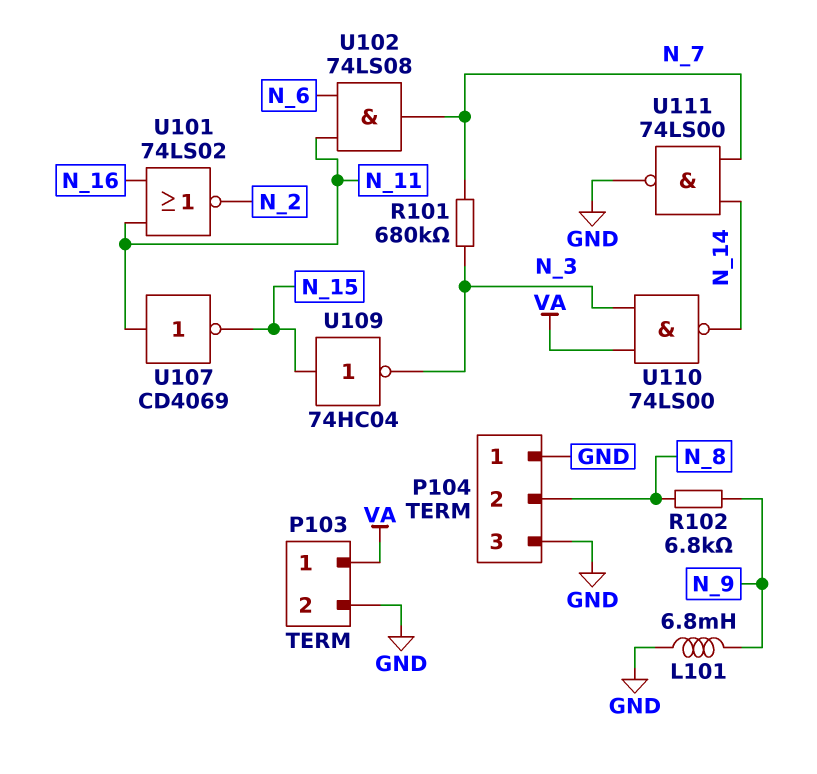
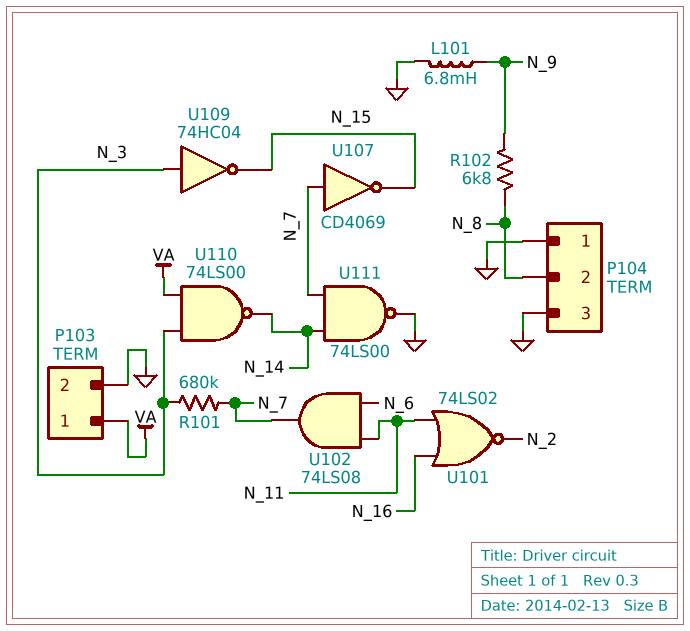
U107: NOT CD4069 (in N_11, out N_15) -> NOT CD4069 (in N_7, out N_15)
U109: NOT 74HC04 (in N_15, out N_3) -> NOT 74HC04 (in N_3, out N_15)

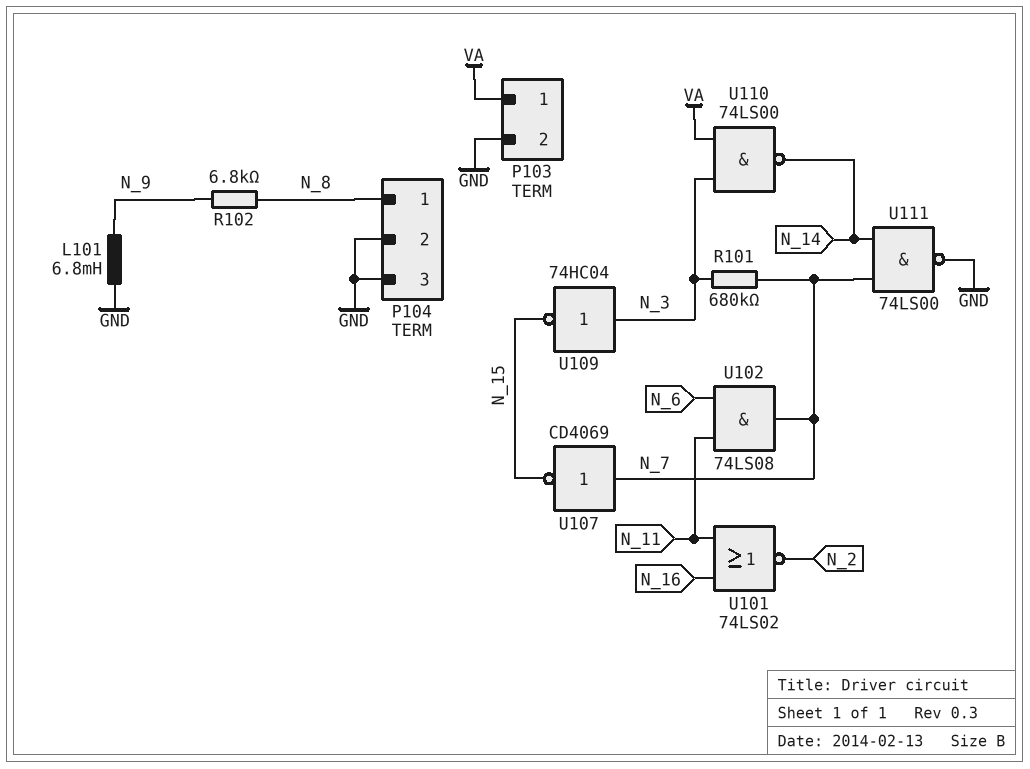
P104 pin 1: GND -> N_8
P104 pin 2: N_8 -> GND

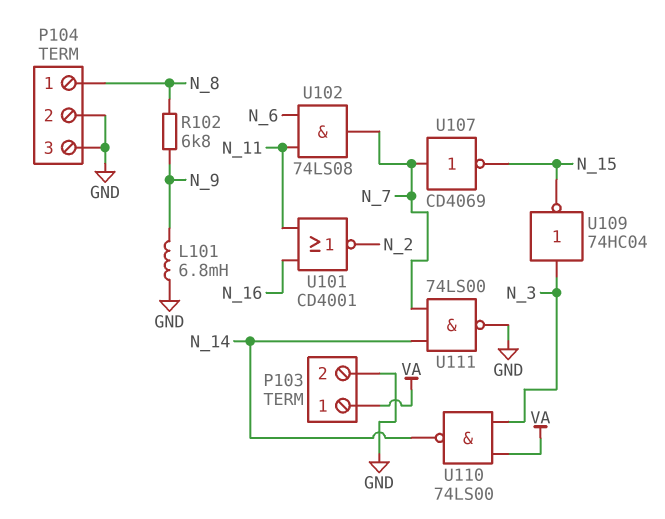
R101: 680k (N_3, N_7) -> none
U101: NOR 74LS02 (in N_11, in N_16, out N_2) -> NOR CD4001 (in N_11, in N_16, out N_2)

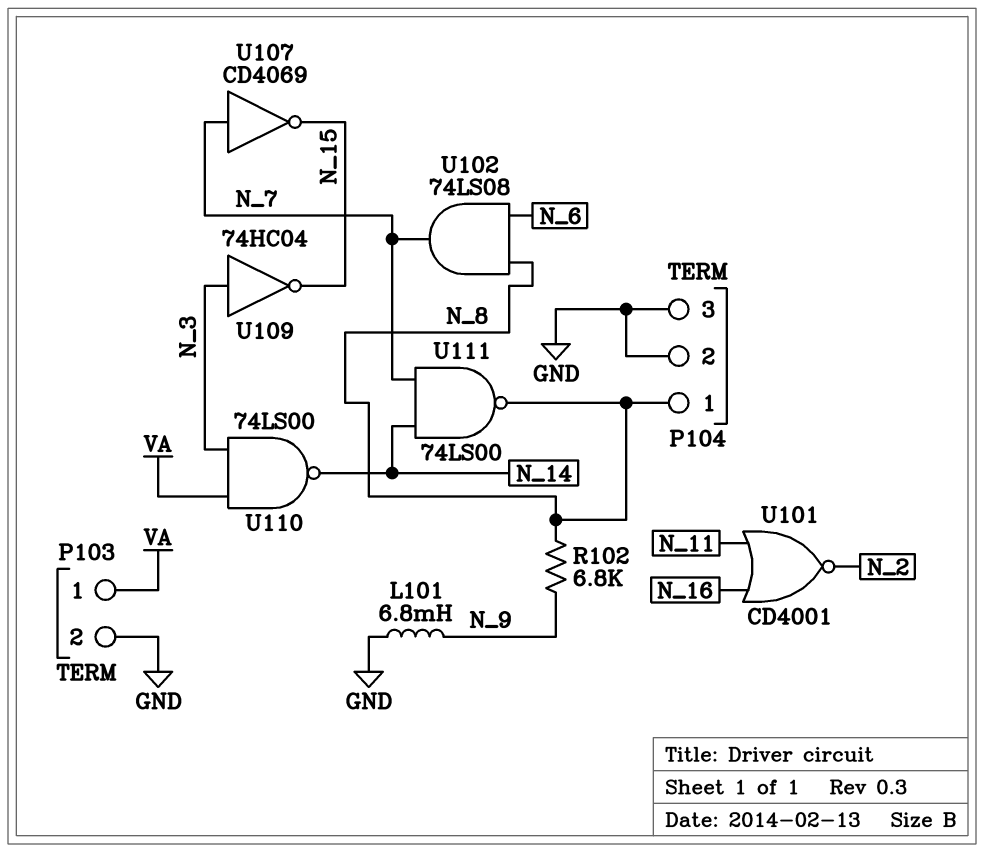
U102: AND 74LS08 (in N_6, in N_11, out N_7) -> AND 74LS08 (in N_6, in N_8, out N_7)
U111: NAND 74LS00 (in N_7, in N_14, out GND) -> NAND 74LS00 (in N_7, in N_14, out N_8)

